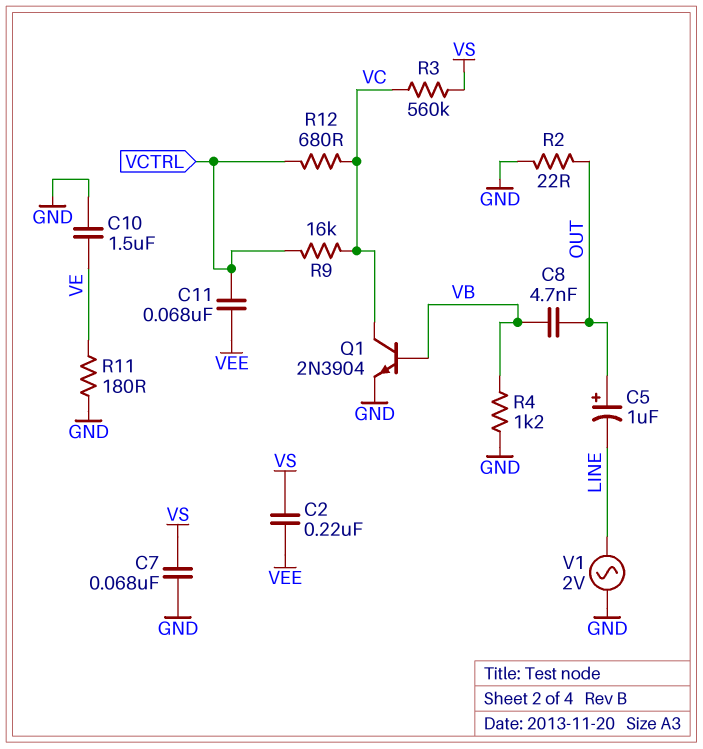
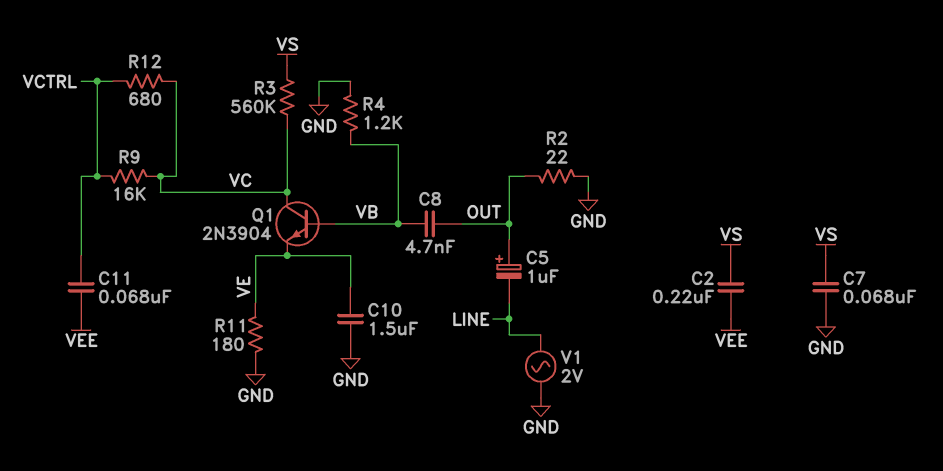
Q1: NPN 2N3904 (B VB, C VC, E GND) -> NPN 2N3904 (B VB, C VC, E VE)

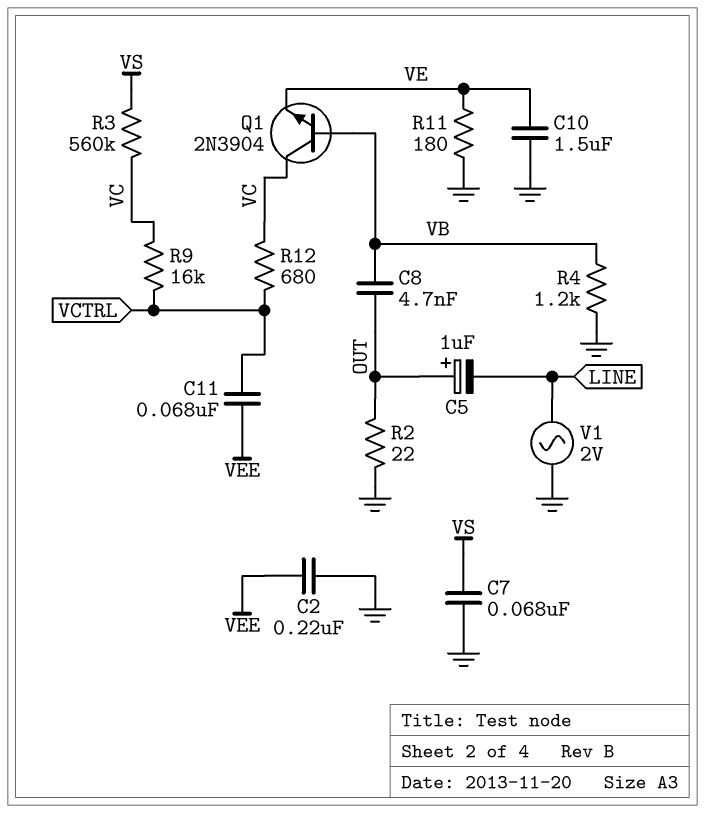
C2: 220nF (VEE, VS) -> 220nF (GND, VEE)

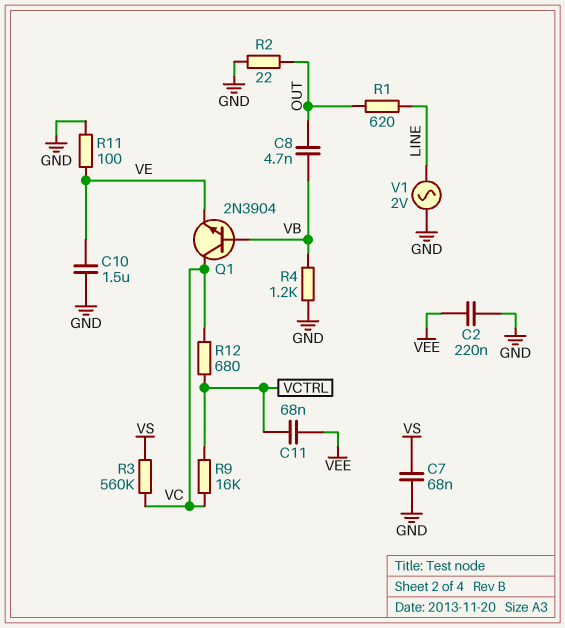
C5: 1uF (plus OUT, minus LINE) -> none
R1: none -> 620 (LINE, OUT)
R11: 180 (GND, VE) -> 100 (GND, VE)

